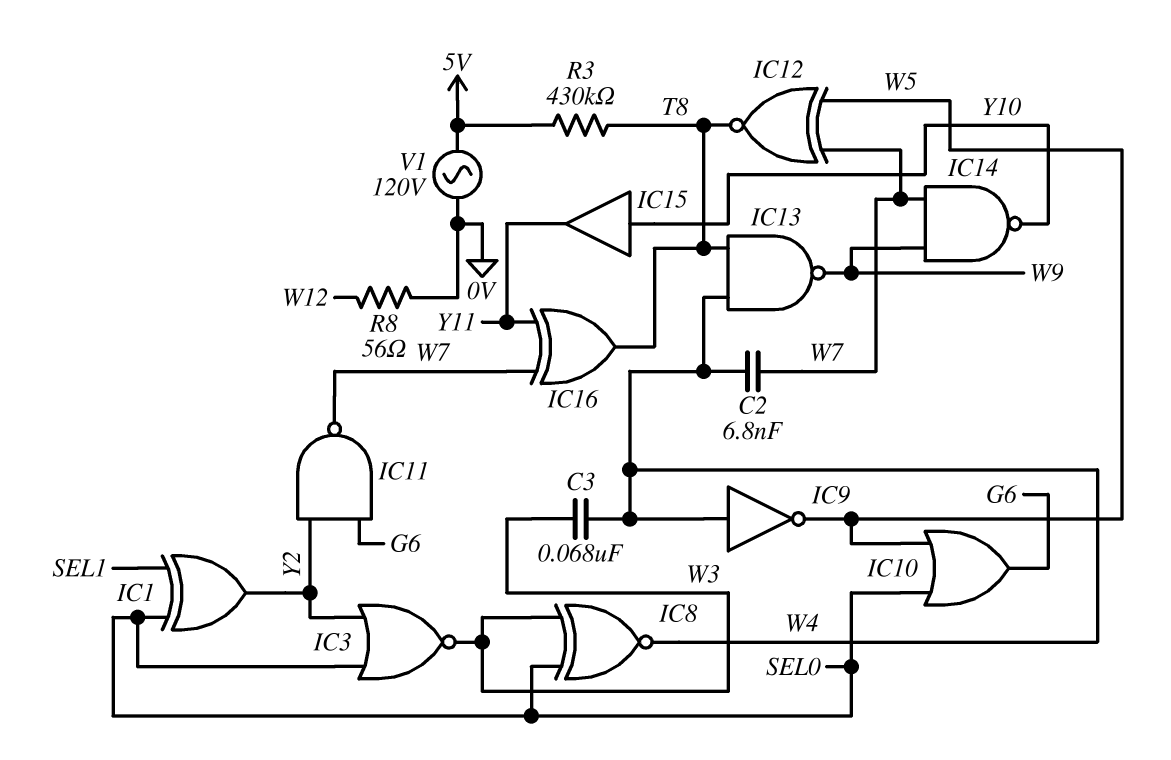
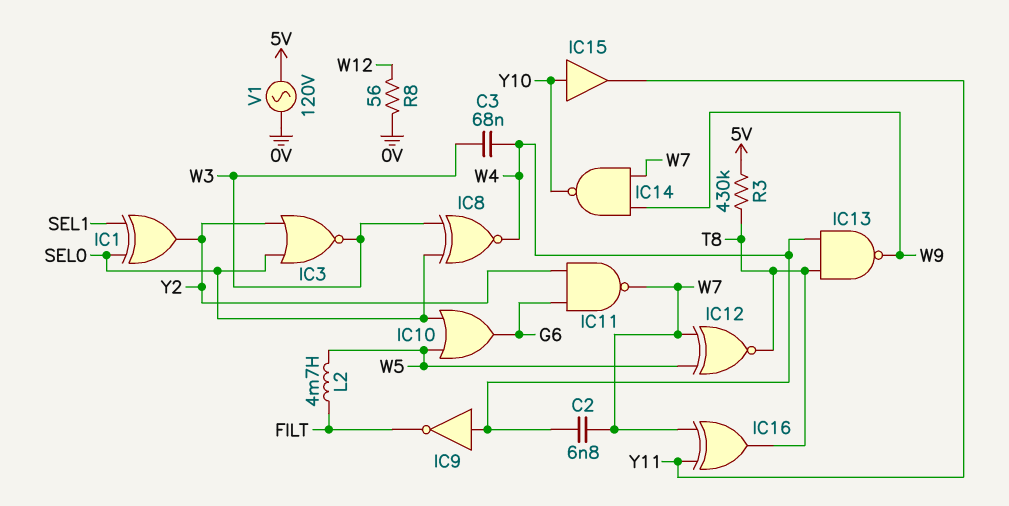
IC9: NOT (in W4, out W5) -> NOT (in W4, out FILT)
L2: none -> 4.7mH (FILT, W5)

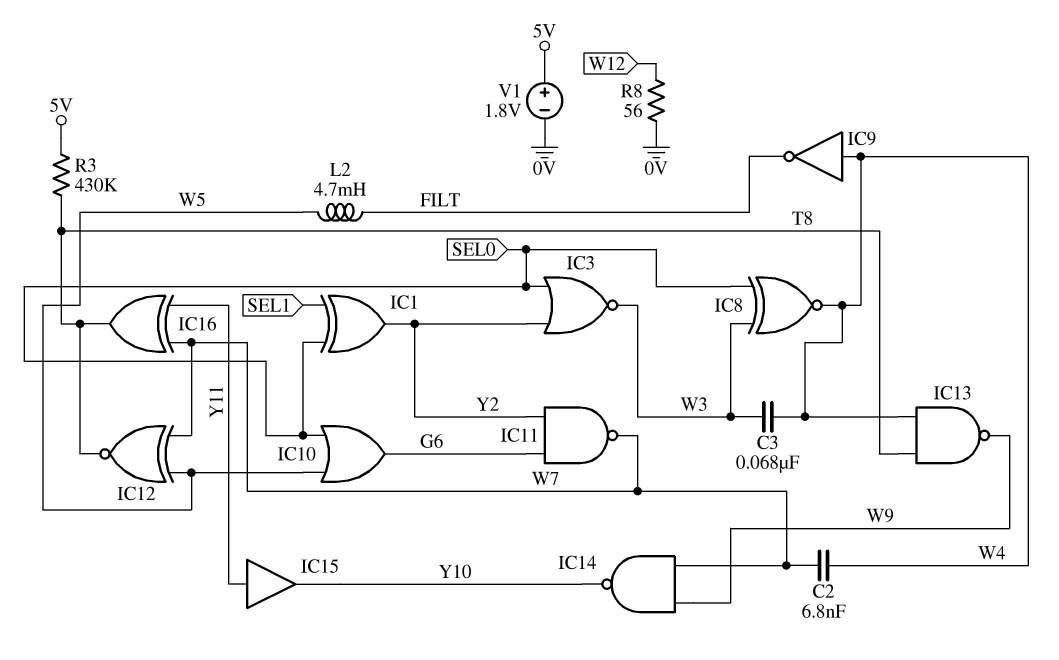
IC15: buffer (in Y10, out Y11) -> buffer (in Y11, out Y10)
V1: AC 120V (0V, 5V) -> 1.8V (plus 5V, minus 0V)

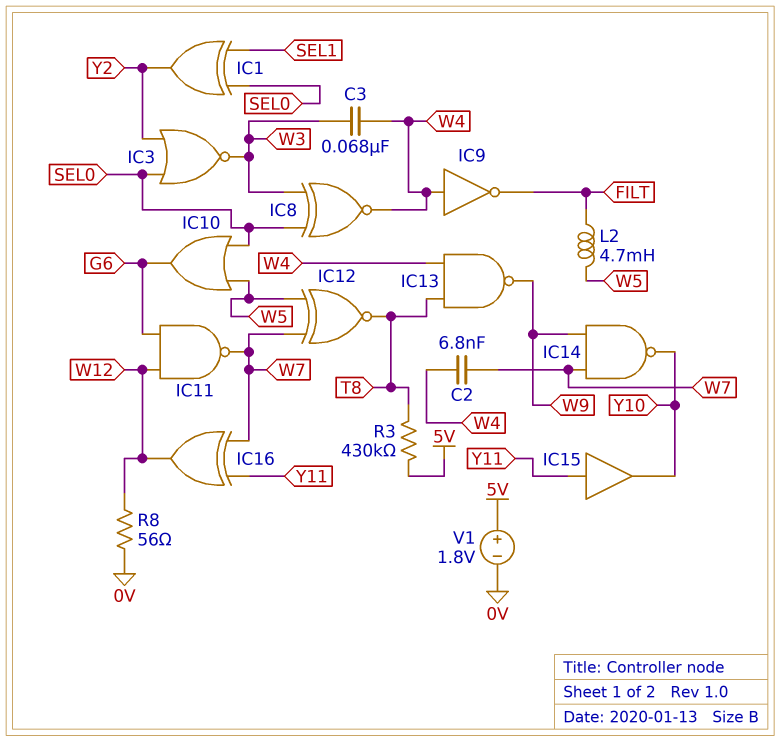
IC11: NAND (in G6, in Y2, out W7) -> NAND (in G6, in W12, out W7)
IC16: XOR (in W7, in Y11, out T8) -> XOR (in W7, in Y11, out W12)

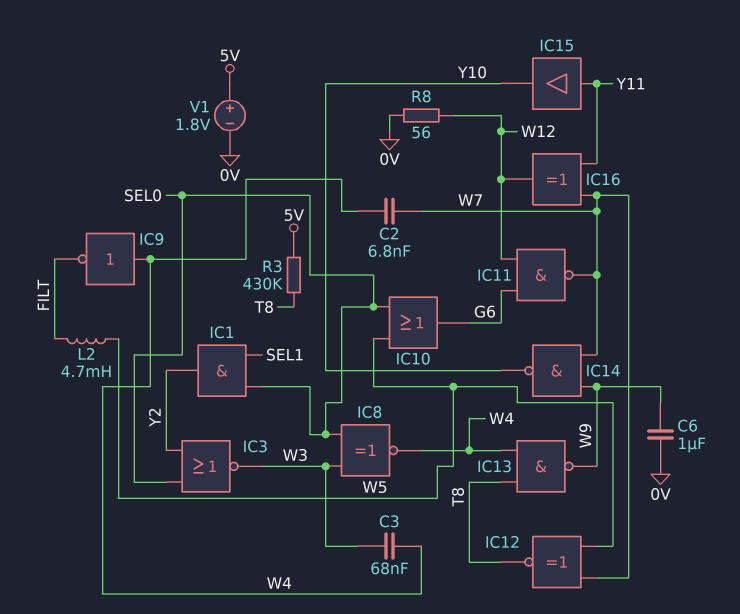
C6: none -> 1uF (0V, W9)
IC1: XOR (in SEL0, in SEL1, out Y2) -> AND (in SEL0, in SEL1, out Y2)

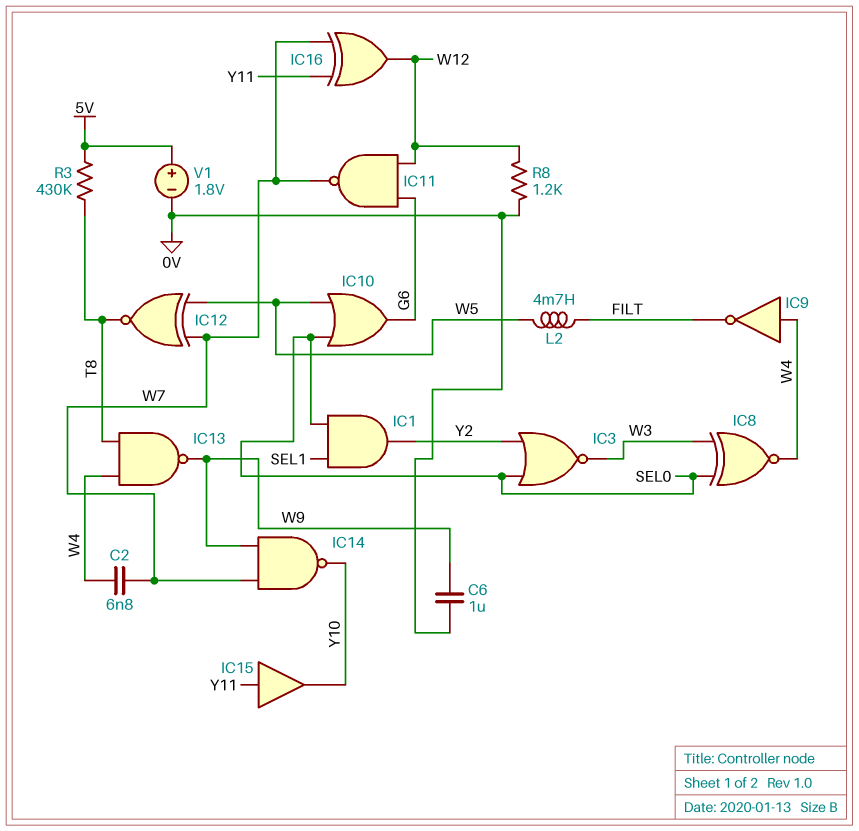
C3: 68nF (W3, W4) -> none
R8: 56 (0V, W12) -> 1.2k (0V, W12)

